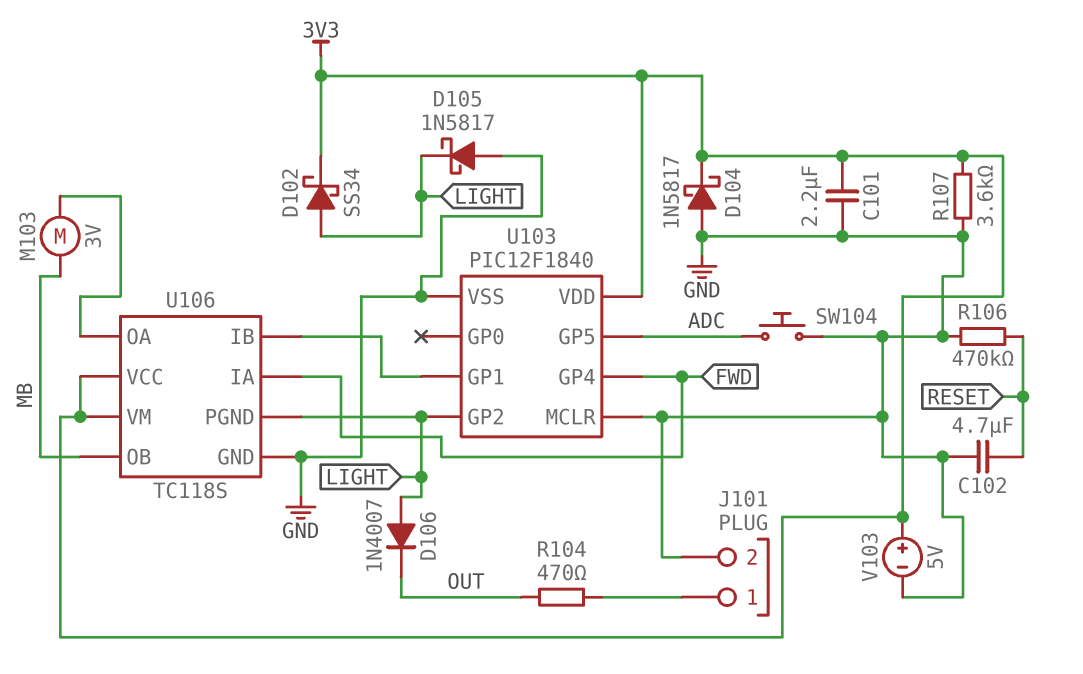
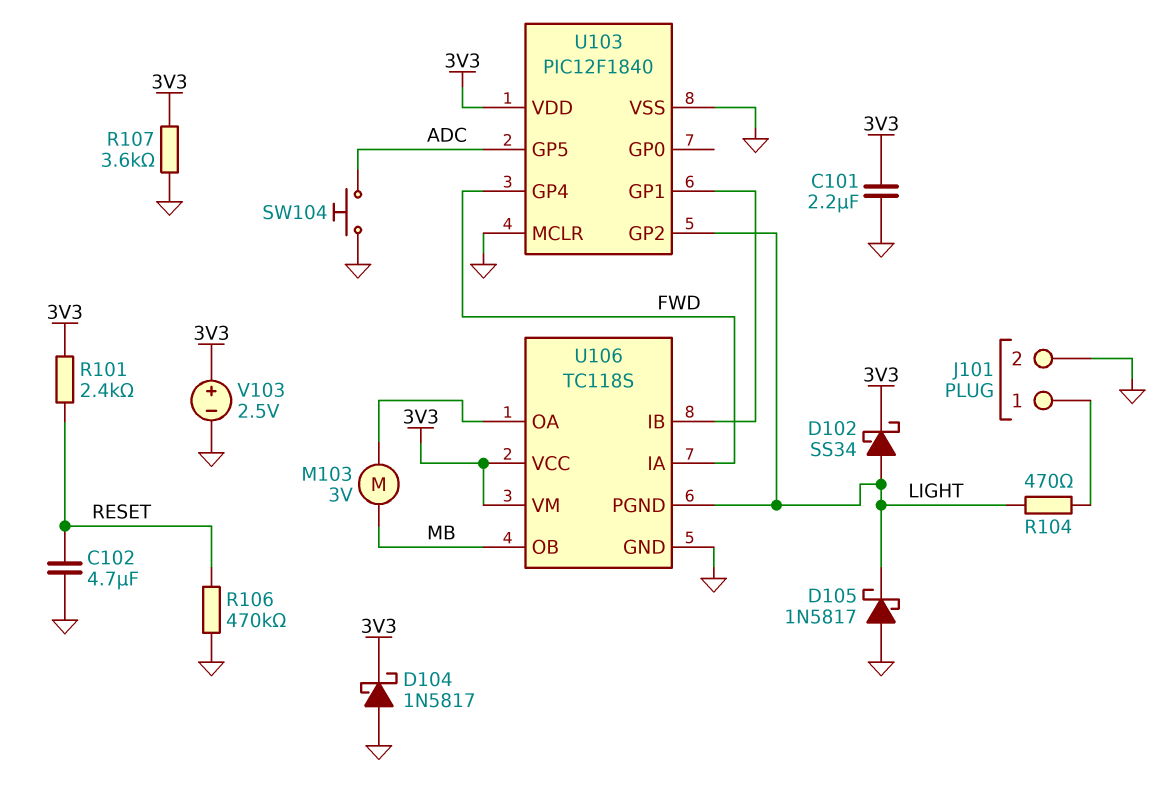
D106: diode 1N4007 (A LIGHT, K OUT) -> none
R101: none -> 2.4k (3V3, RESET)
R104: 470 (J101/1, OUT) -> 470 (J101/1, LIGHT)
V103: 5V (plus 3V3, minus GND) -> 2.5V (plus 3V3, minus GND)

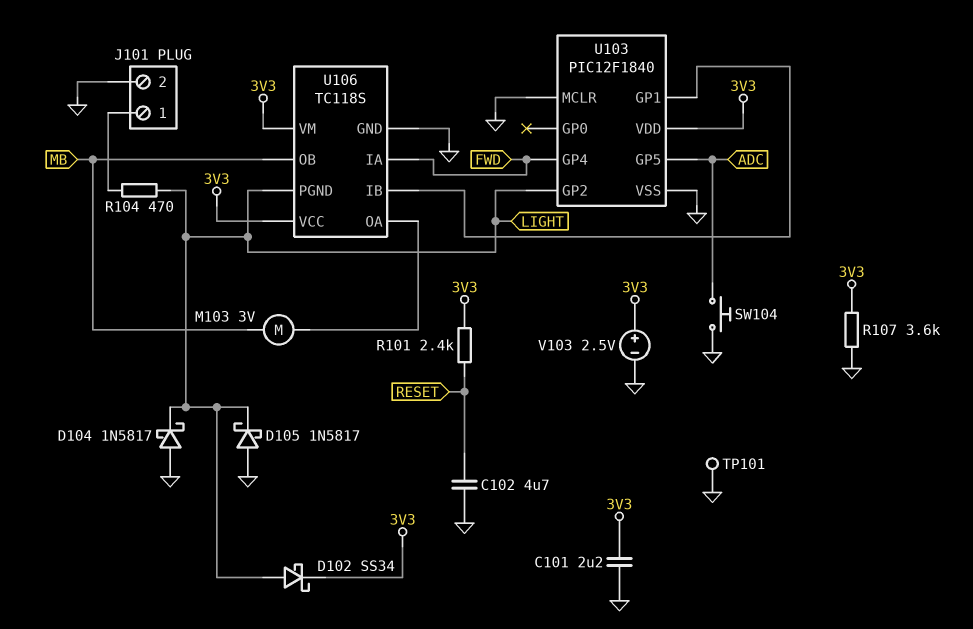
D104: schottky 1N5817 (A GND, K 3V3) -> schottky 1N5817 (A GND, K LIGHT)
R106: 470k (GND, RESET) -> none
TP101: none -> test point (GND)

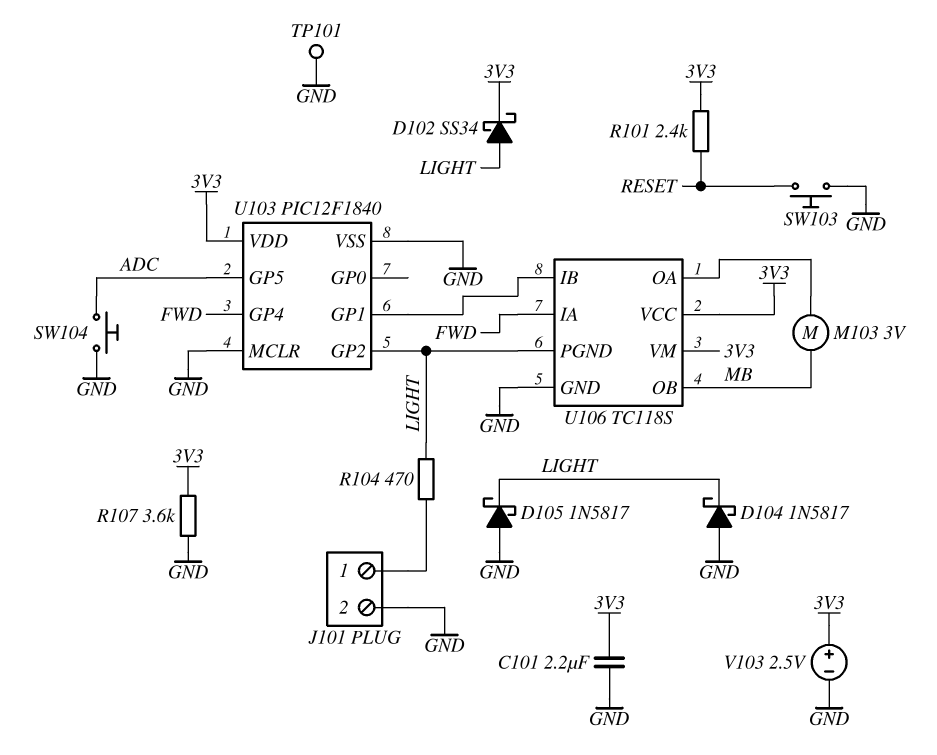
C102: 4.7uF (GND, RESET) -> none
SW103: none -> button (GND, RESET)

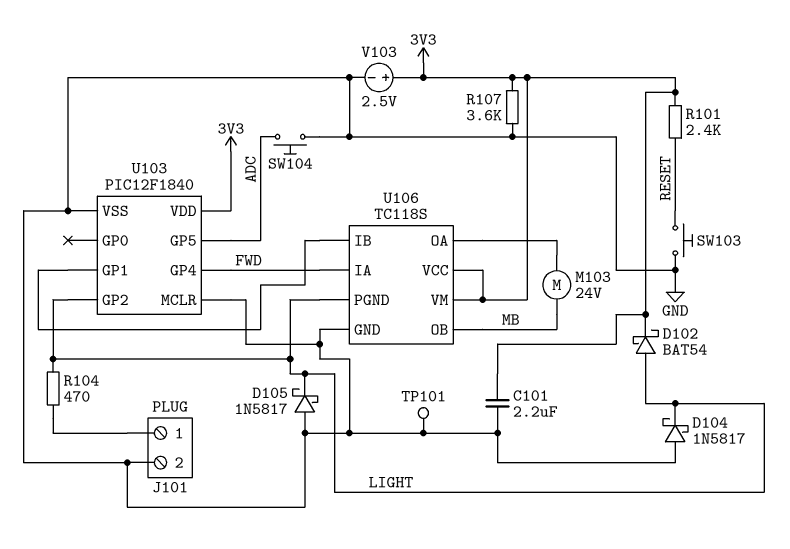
D102: schottky SS34 (A LIGHT, K 3V3) -> schottky BAT54 (A LIGHT, K 3V3)
M103: motor 3V (MB, U106/OA) -> motor 24V (MB, U106/OA)

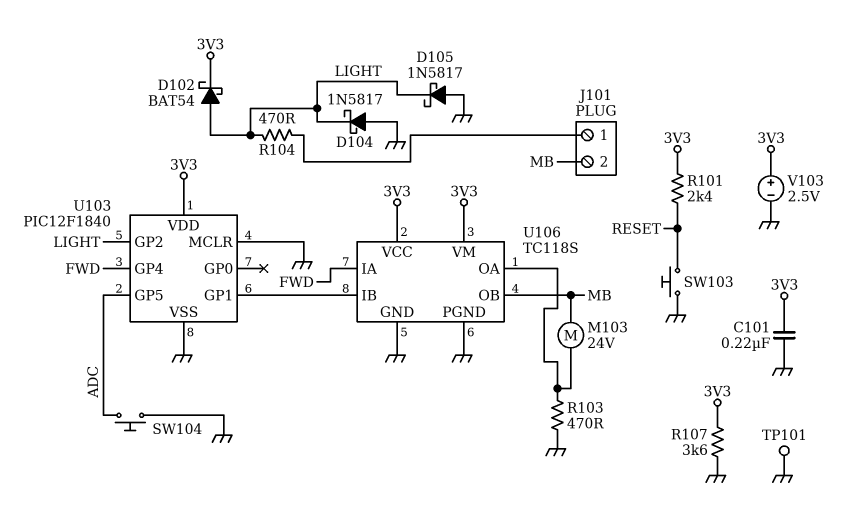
C101: 2.2uF (3V3, GND) -> 220nF (3V3, GND)
J101 pin 2: GND -> MB
R103: none -> 470 (GND, U106/OA)
U106 pin PGND: LIGHT -> GND

